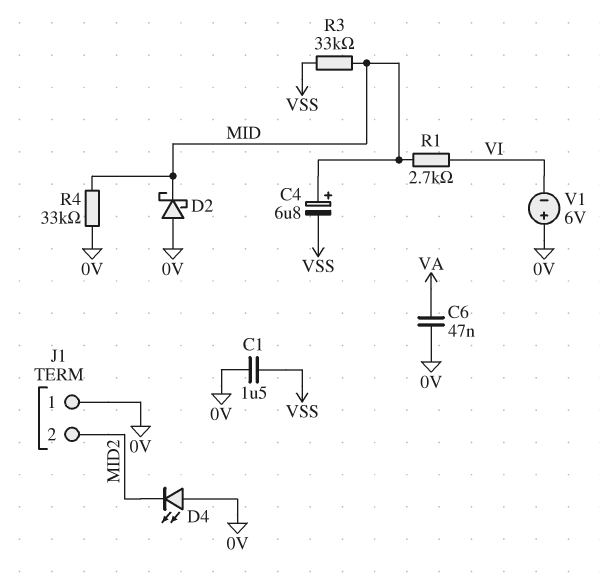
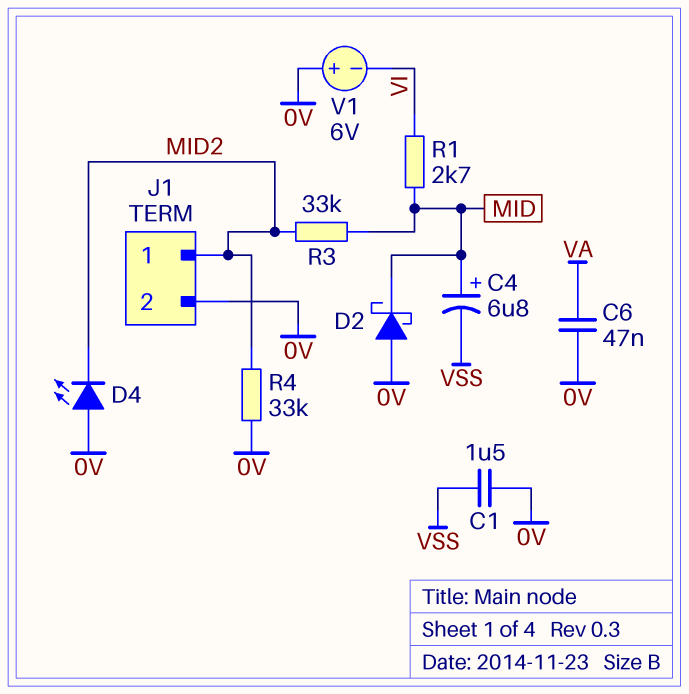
J1 pin 1: 0V -> MID2
J1 pin 2: MID2 -> 0V
R3: 33k (MID, VSS) -> 33k (MID, MID2)
R4: 33k (0V, MID) -> 33k (0V, MID2)

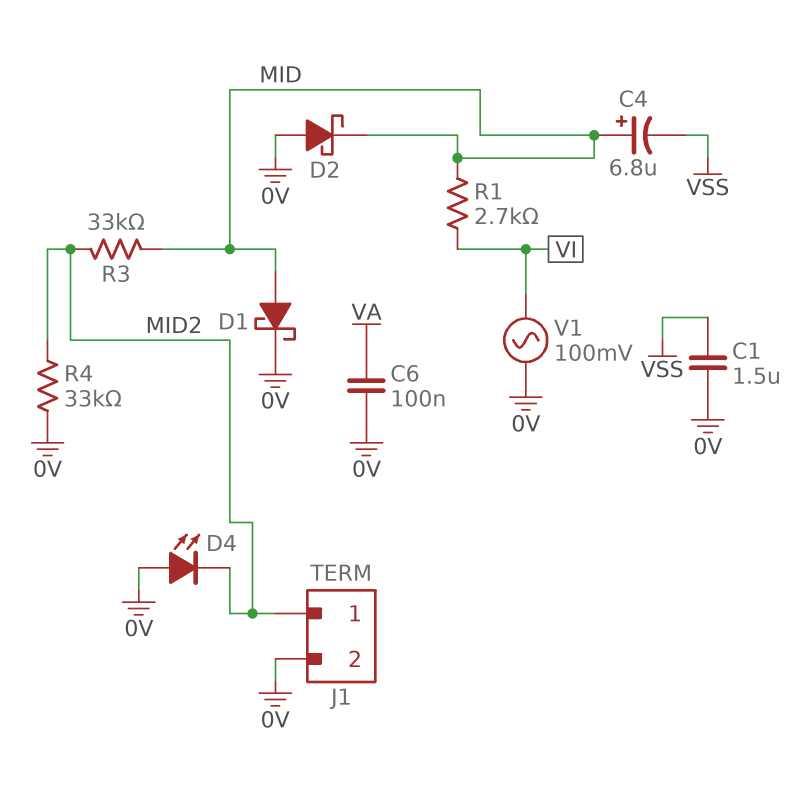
C6: 47nF (0V, VA) -> 100nF (0V, VA)
D1: none -> schottky (A MID, K 0V)
V1: 6V (plus 0V, minus VI) -> AC 100mV (0V, VI)

